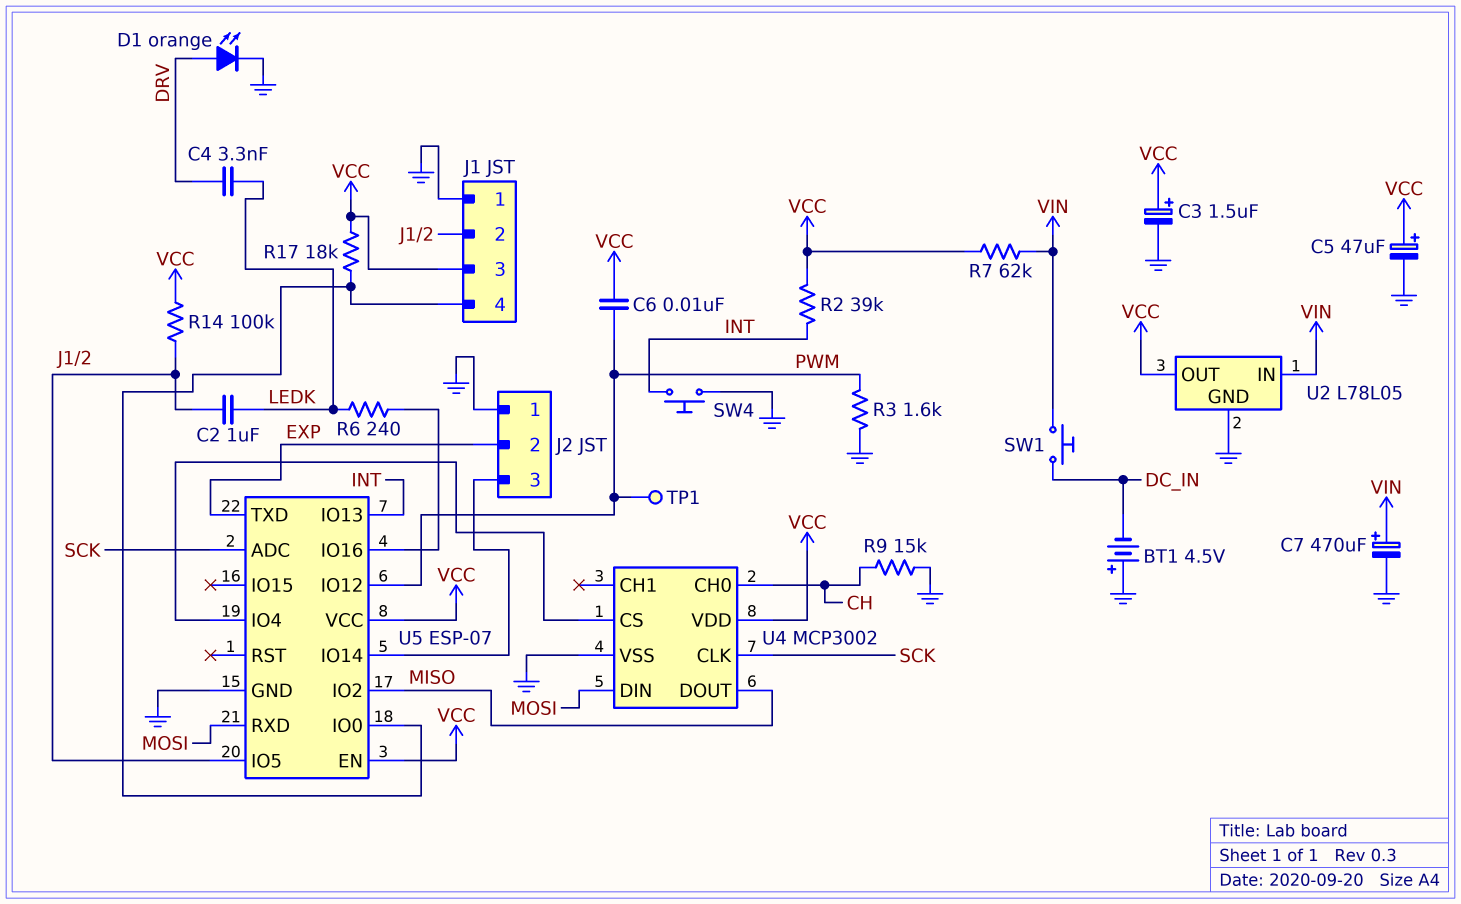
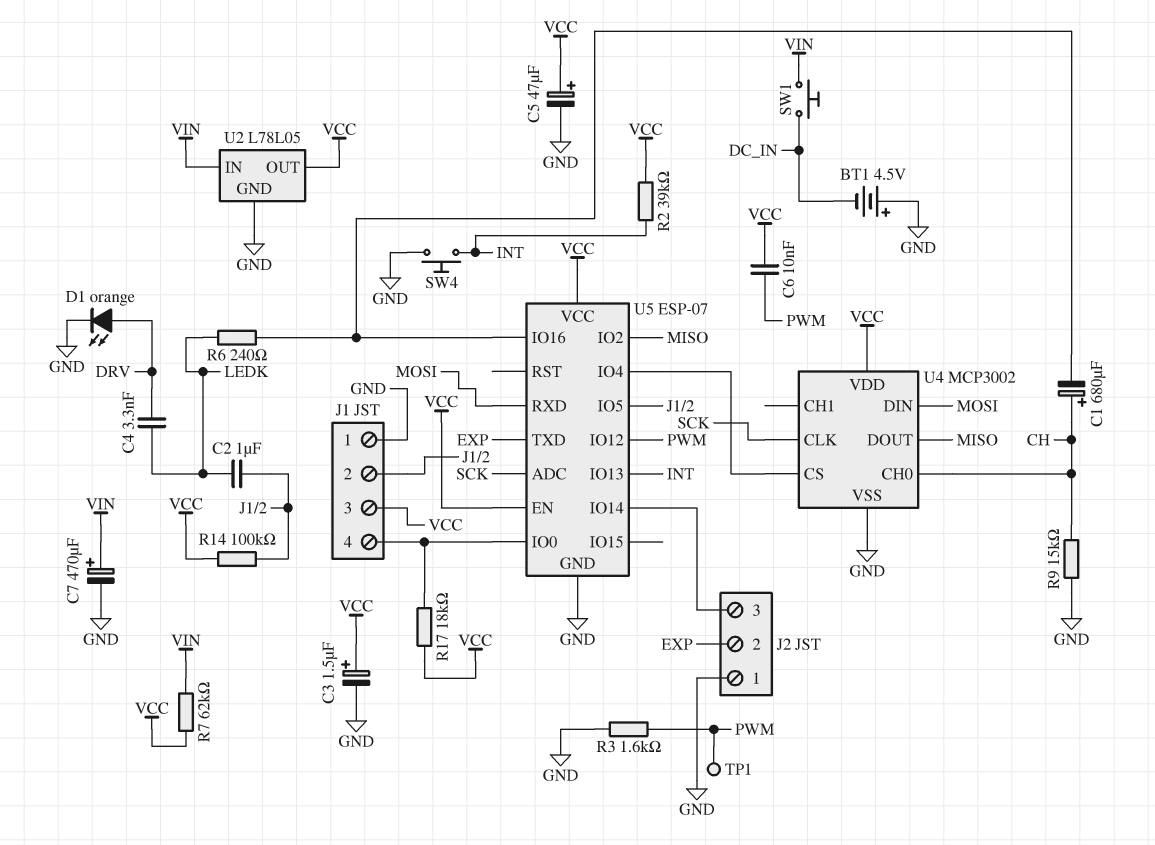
C1: none -> 680uF (plus CH, minus U5/IO16)

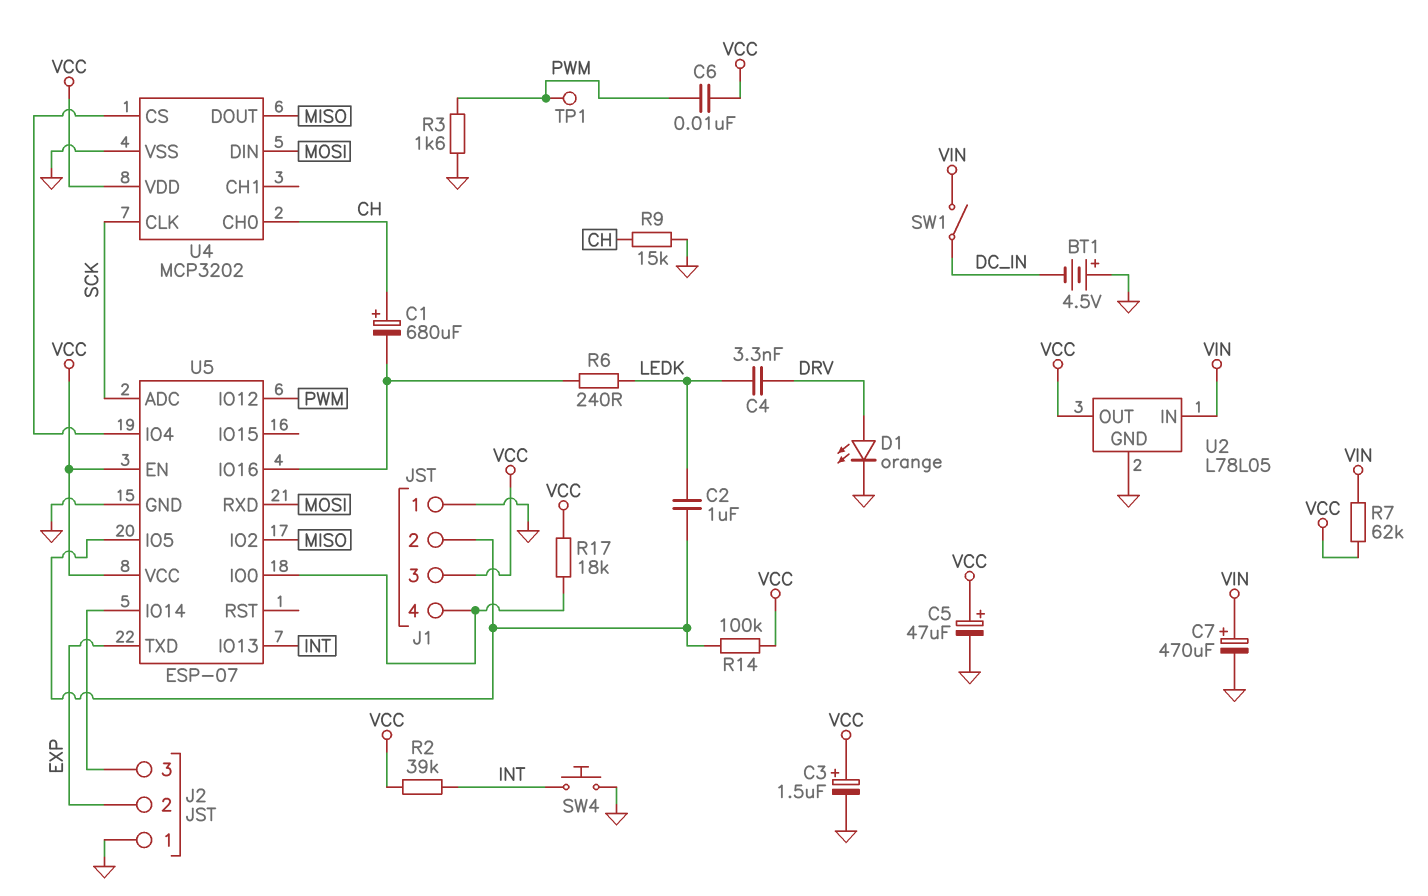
SW1: button (DC_IN, VIN) -> switch (DC_IN, VIN)
U4: MCP3002 -> MCP3202

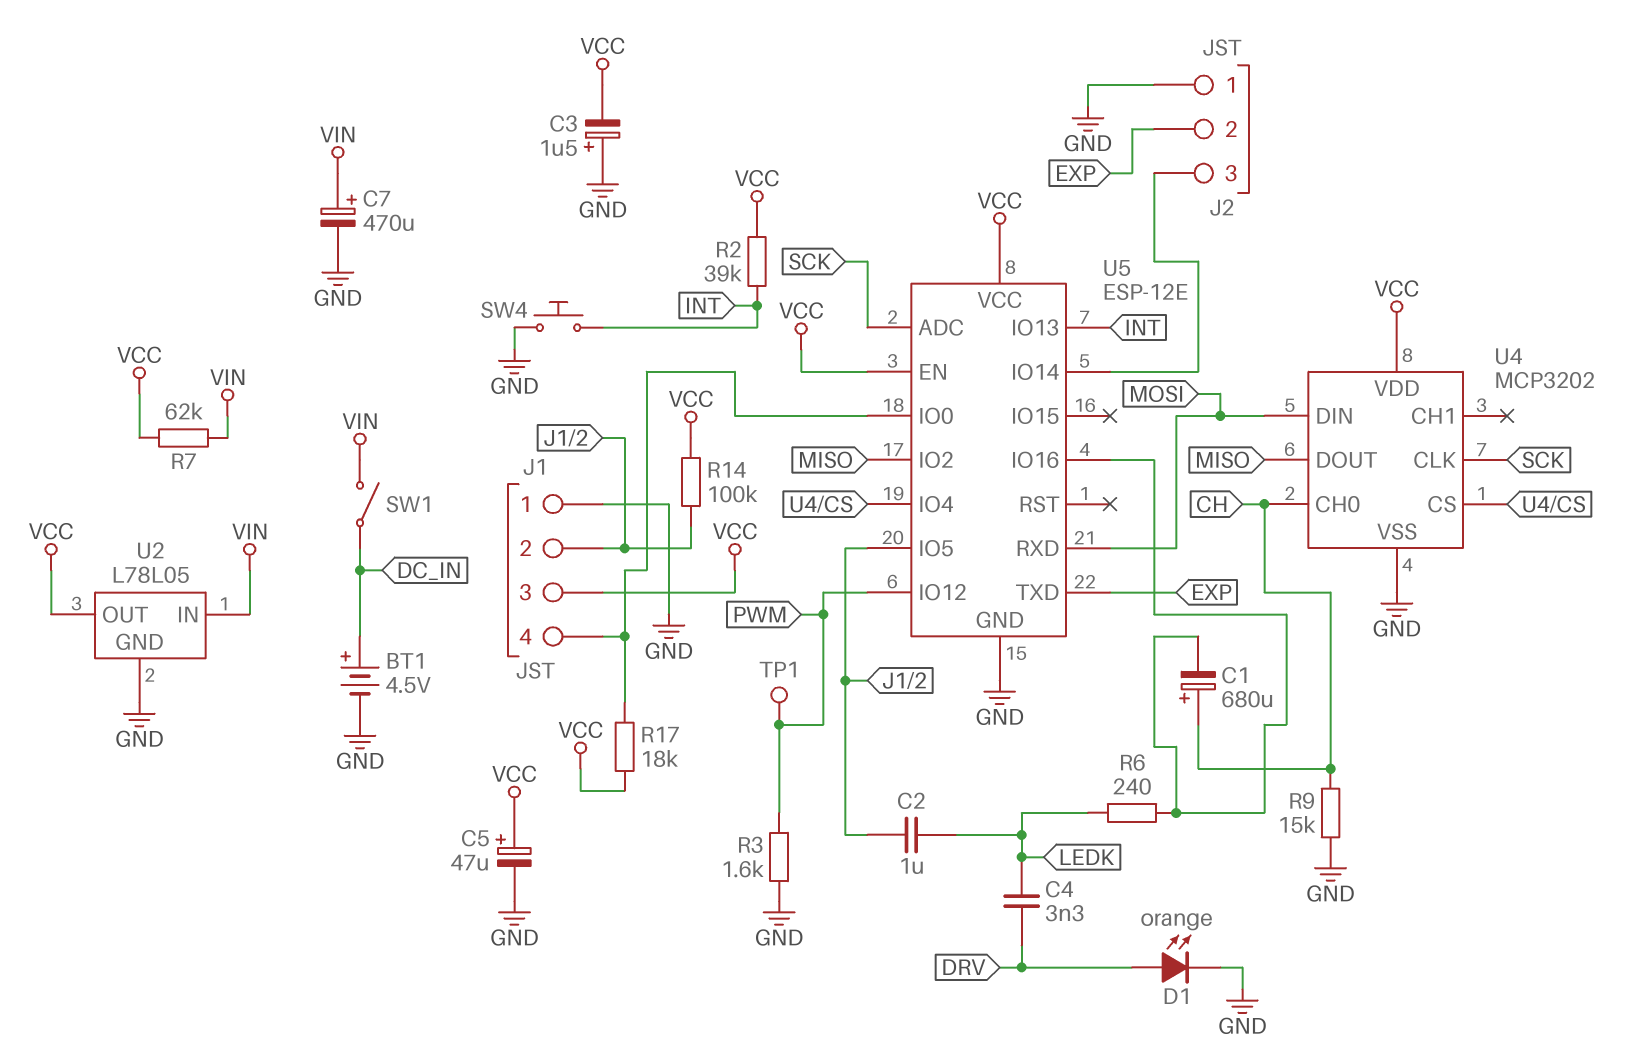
BT1: 4.5V (plus GND, minus DC_IN) -> 4.5V (plus DC_IN, minus GND)
C3: 1.5uF (plus VCC, minus GND) -> 1.5uF (plus GND, minus VCC)
C6: 10nF (PWM, VCC) -> none
U5: ESP-07 -> ESP-12E

